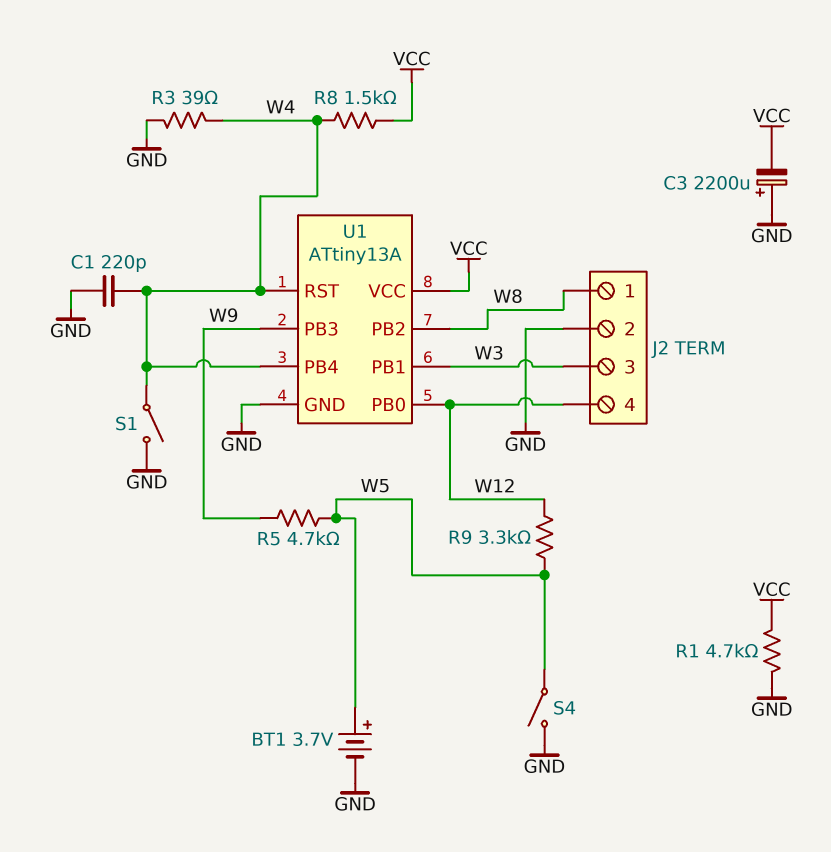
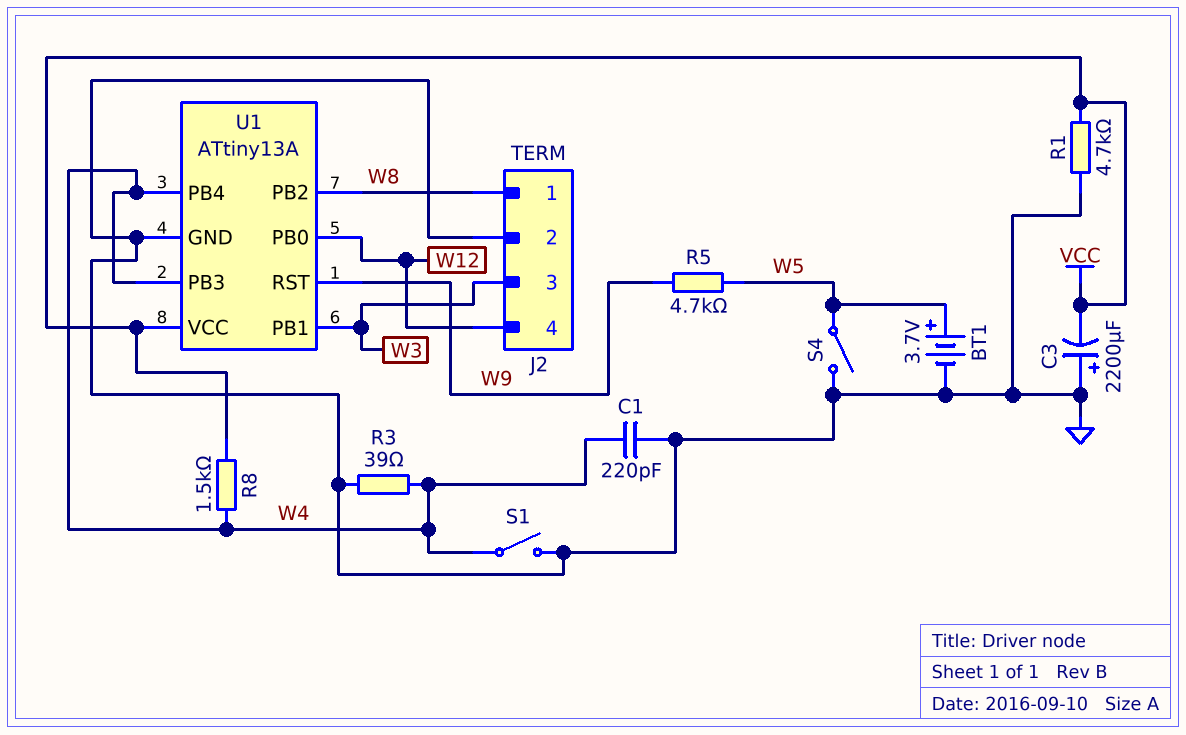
R9: 3.3k (W5, W12) -> none
U1 pin PB3: W9 -> W4
U1 pin RST: W4 -> W9

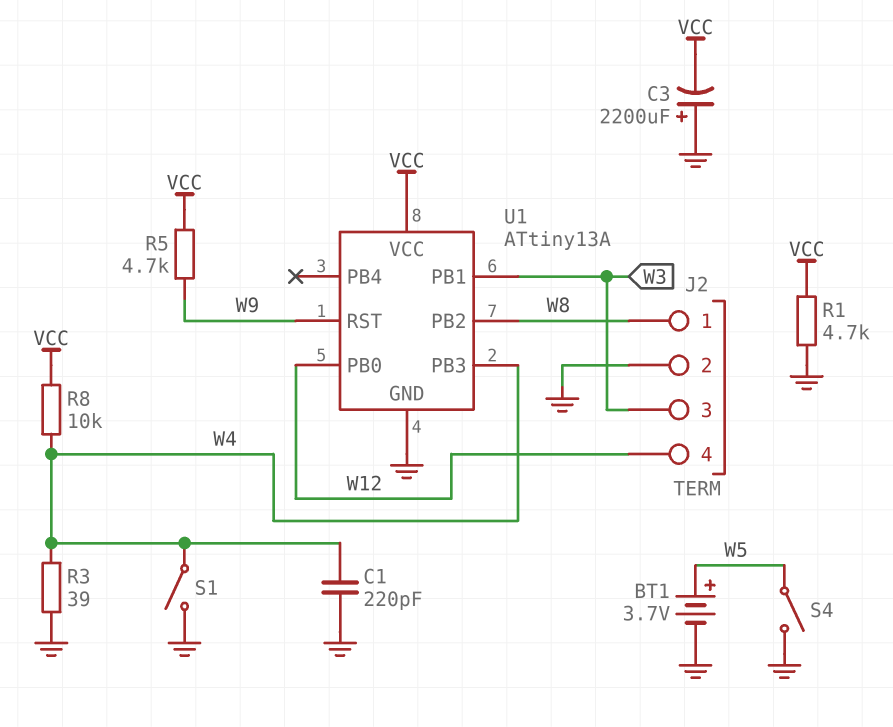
R5: 4.7k (W5, W9) -> 4.7k (VCC, W9)
R8: 1.5k (VCC, W4) -> 10k (VCC, W4)
U1 pin PB4: W4 -> none

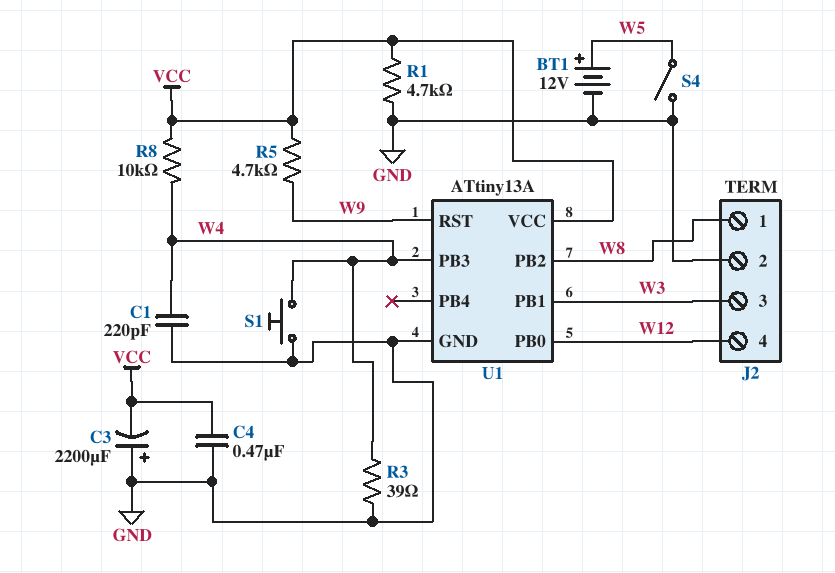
BT1: 3.7V (plus W5, minus GND) -> 12V (plus W5, minus GND)
C4: none -> 470nF (GND, VCC)
S1: switch (GND, W4) -> button (GND, W4)

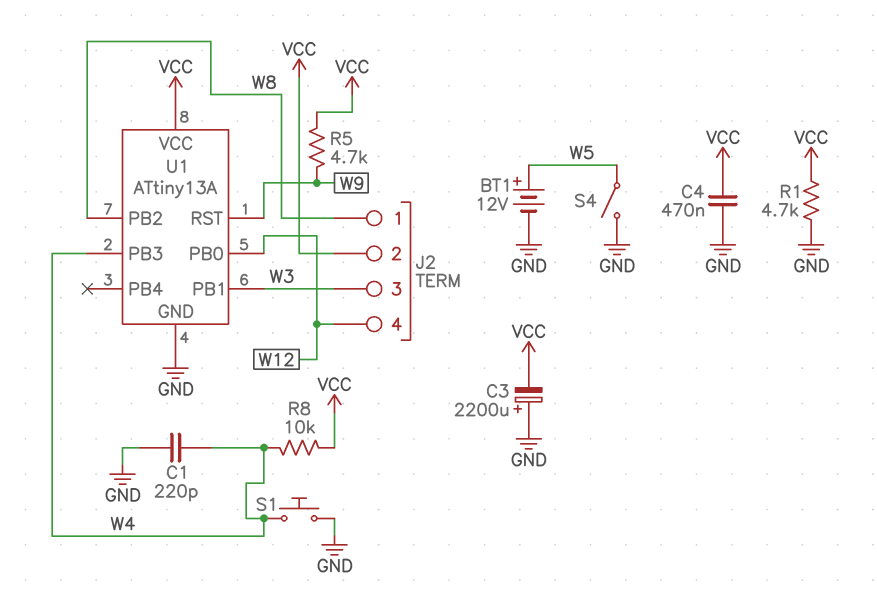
J2 pin 2: GND -> VCC
R3: 39 (GND, W4) -> none

